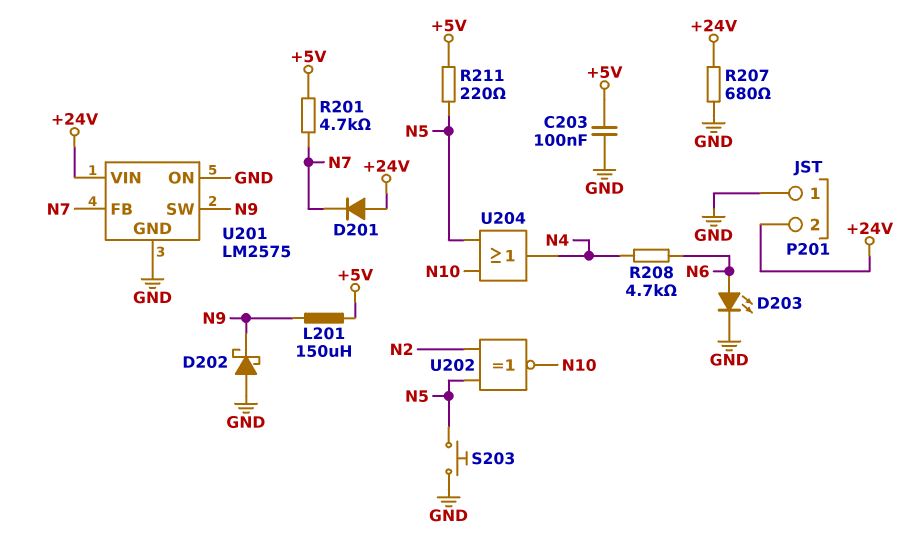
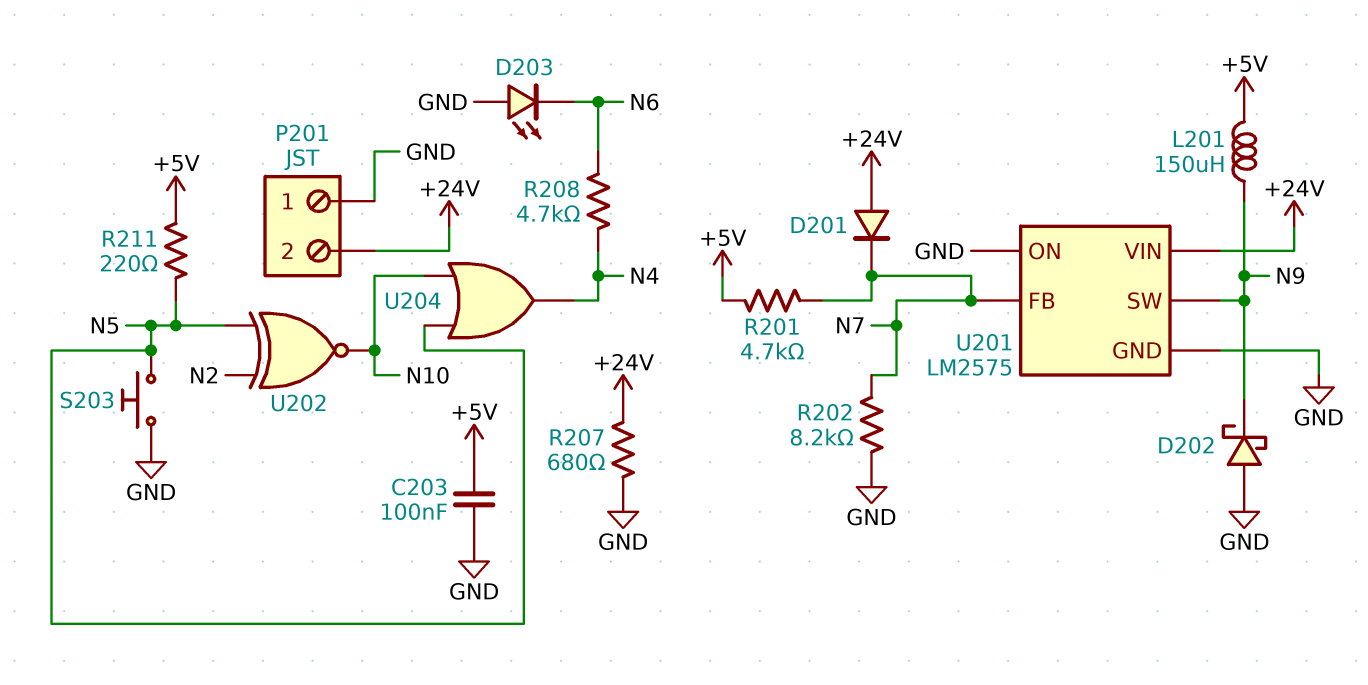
D203: LED (A N6, K GND) -> LED (A GND, K N6)
R202: none -> 8.2k (GND, N7)

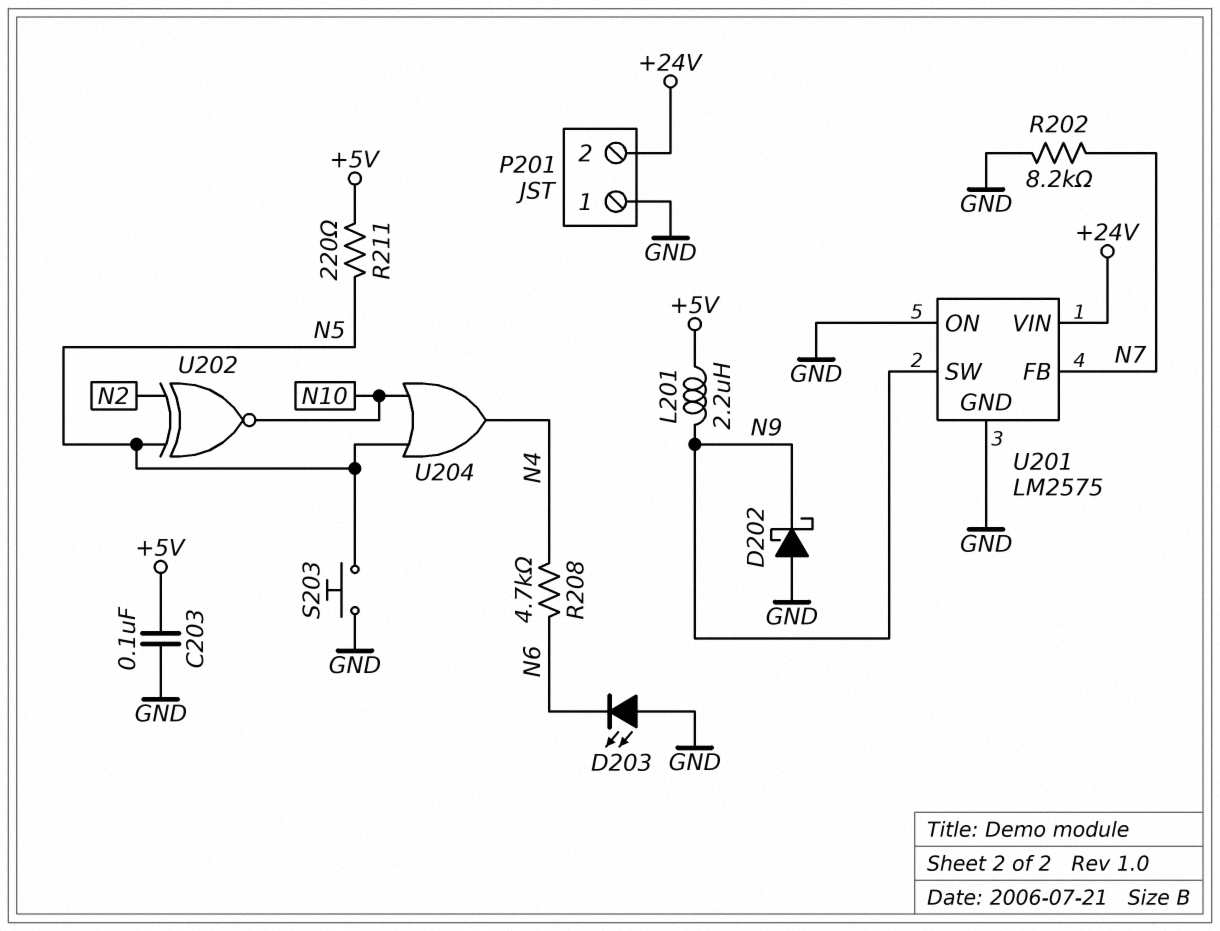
D201: diode (A +24V, K N7) -> none
L201: 150uH (+5V, N9) -> 2.2uH (+5V, N9)
R201: 4.7k (+5V, N7) -> none
R207: 680 (+24V, GND) -> none

